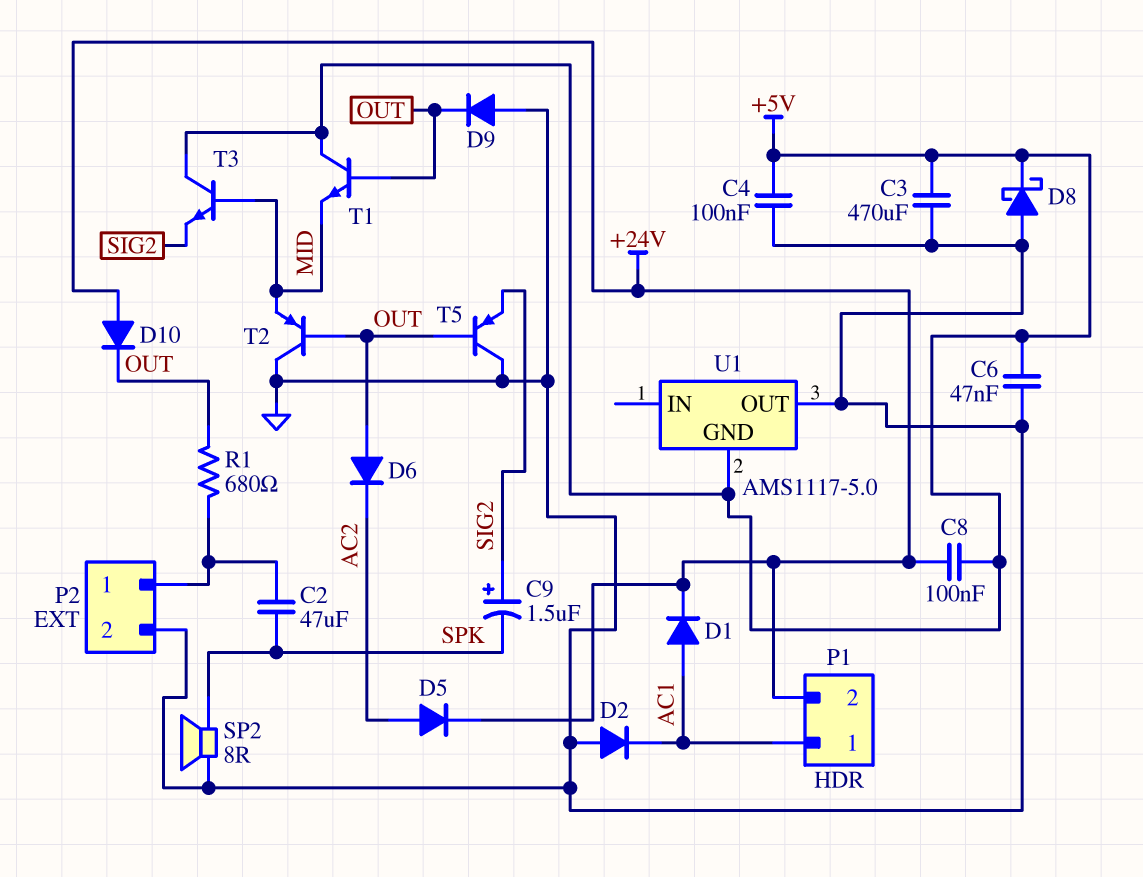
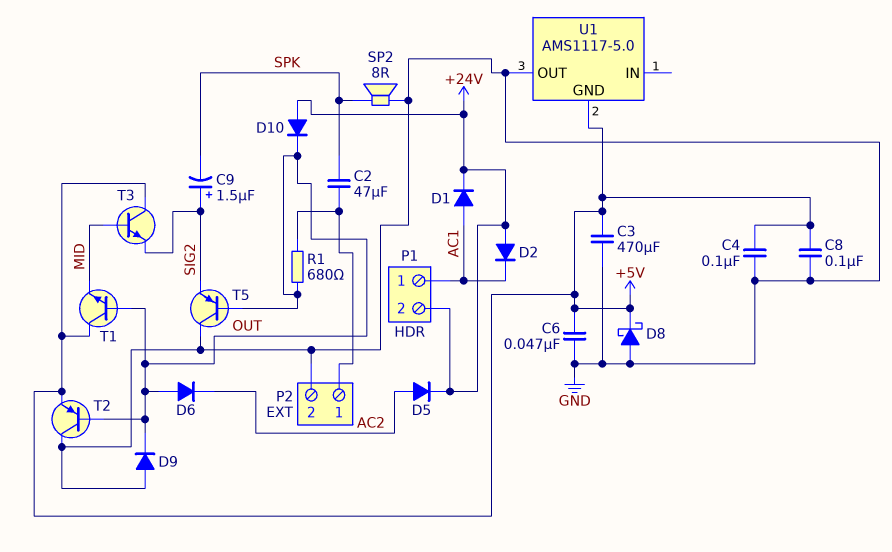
C8: 100nF (+5V, +24V) -> 100nF (+5V, GND)
D2: diode (A GND, K AC1) -> diode (A +24V, K AC1)
T2: PNP (B OUT, C GND, E MID) -> PNP (B OUT, C GND, E +5V)

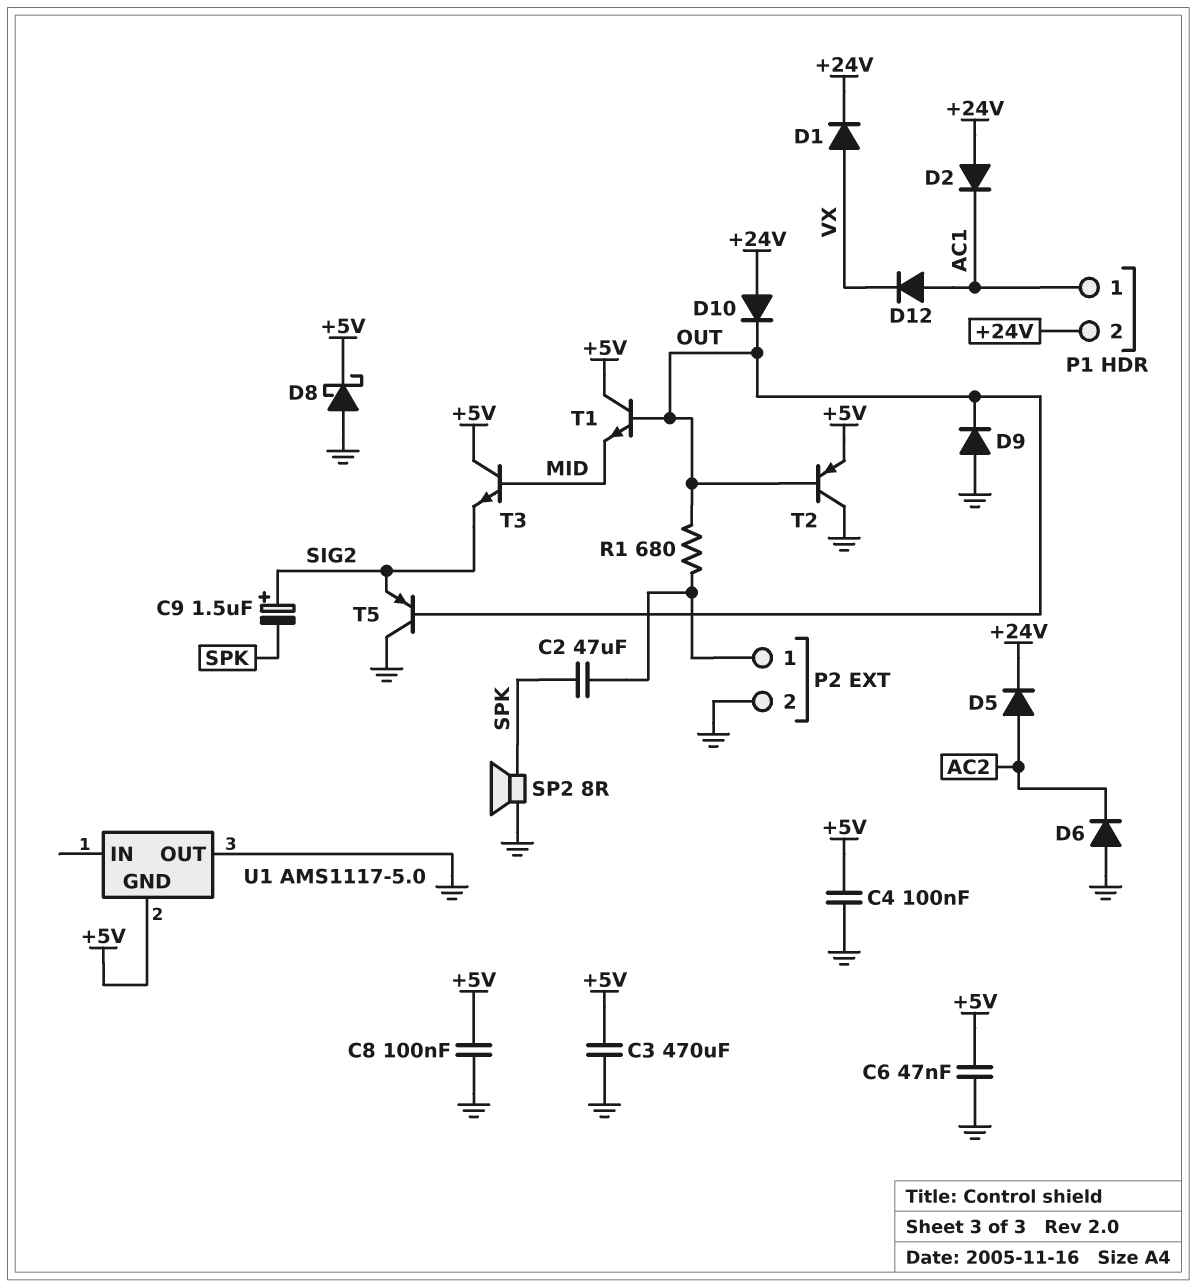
D1: diode (A AC1, K +24V) -> diode (A VX, K +24V)
D6: diode (A OUT, K AC2) -> diode (A GND, K AC2)
D12: none -> diode (A AC1, K VX)

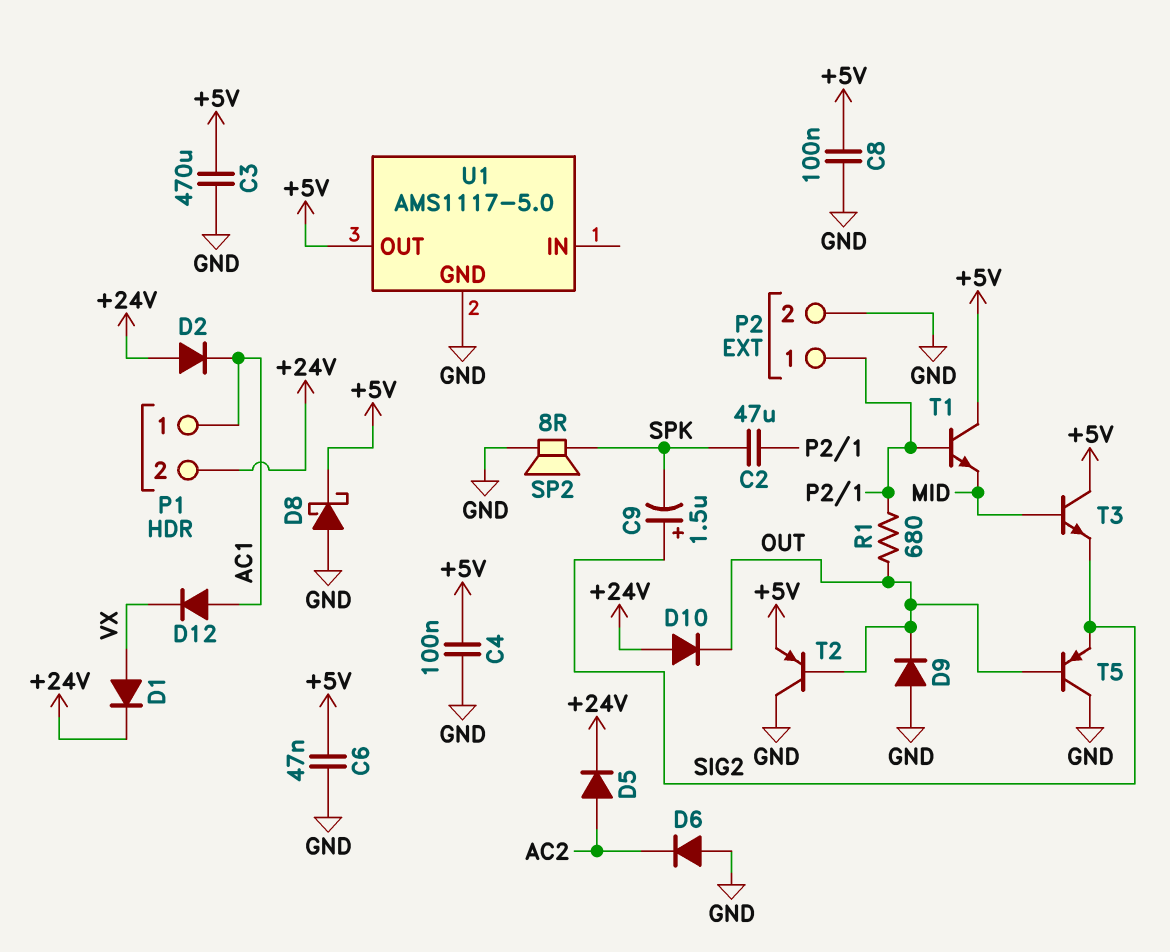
T1: NPN (B OUT, C +5V, E MID) -> NPN (B P2/1, C +5V, E MID)
U1 pin GND: +5V -> GND
U1 pin OUT: GND -> +5V

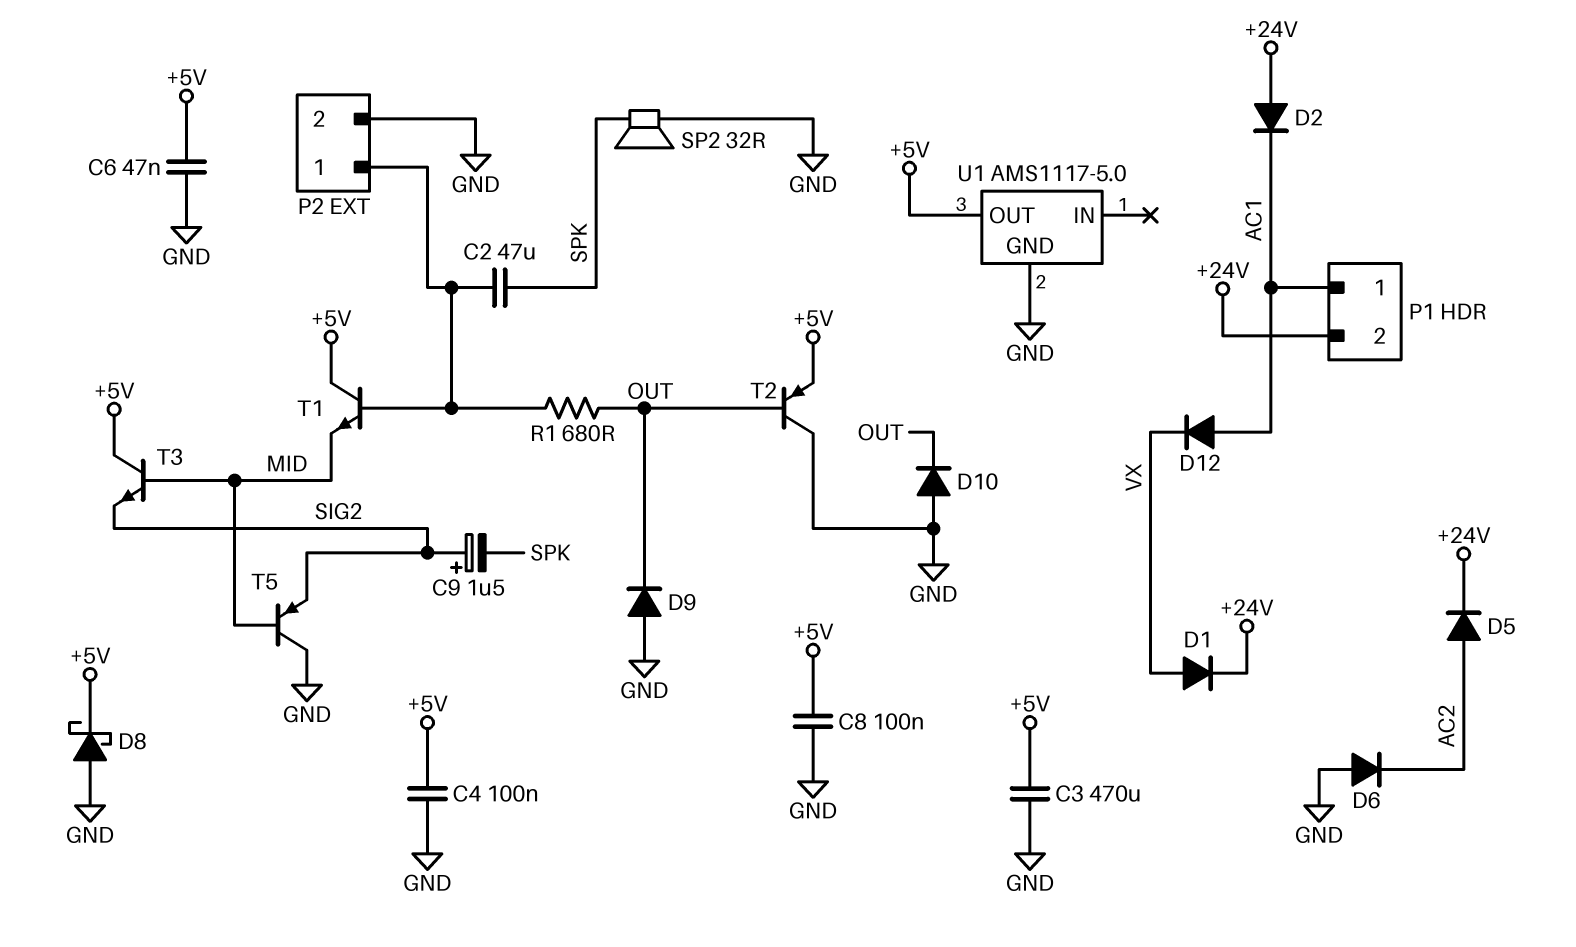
D10: diode (A +24V, K OUT) -> diode (A GND, K OUT)
SP2: speaker 8R (GND, SPK) -> speaker 32R (GND, SPK)
T5: PNP (B OUT, C GND, E SIG2) -> PNP (B MID, C GND, E SIG2)

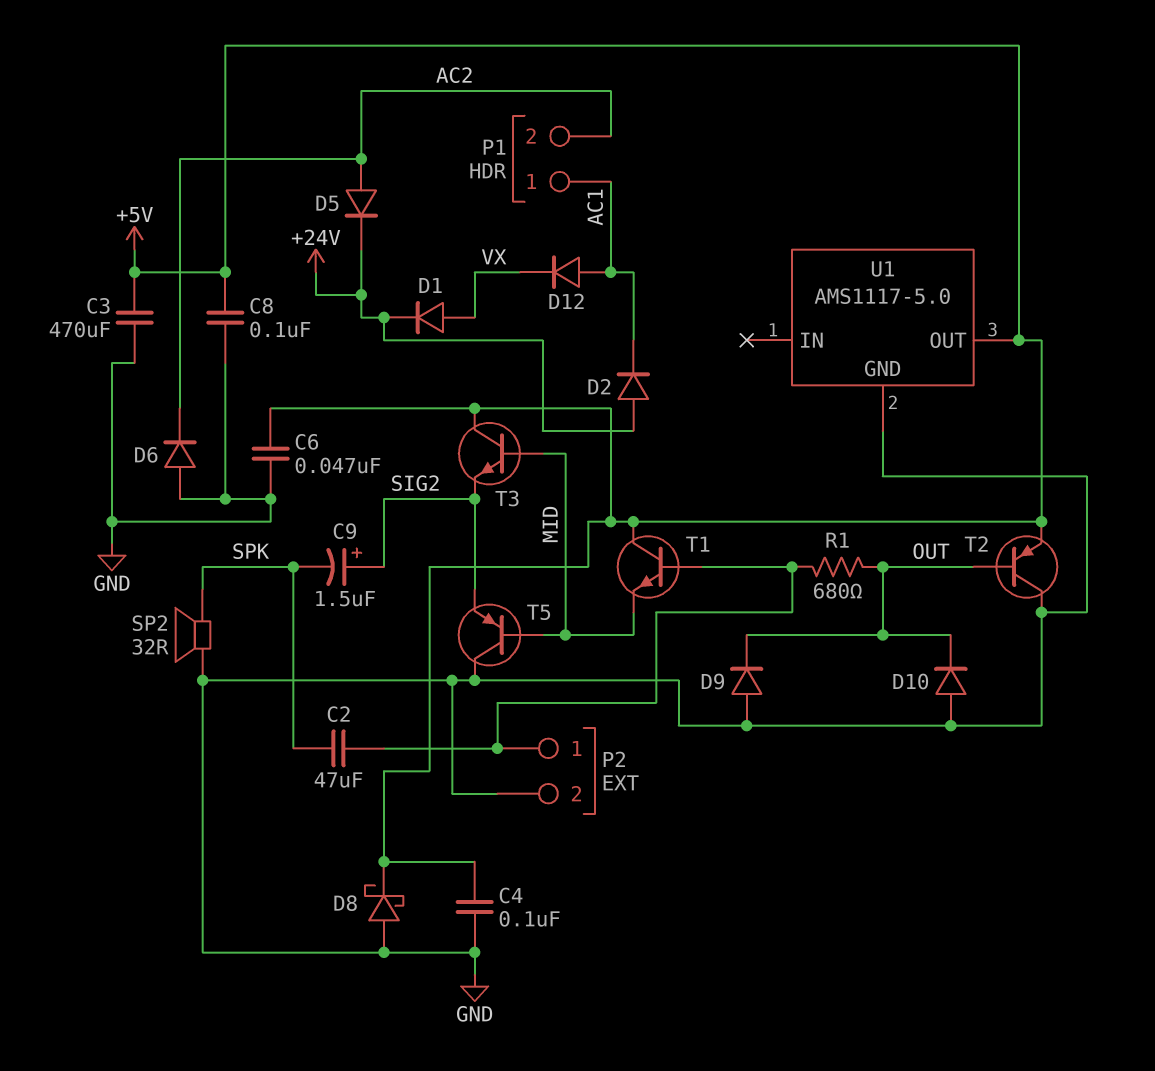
P1 pin 2: +24V -> AC2

